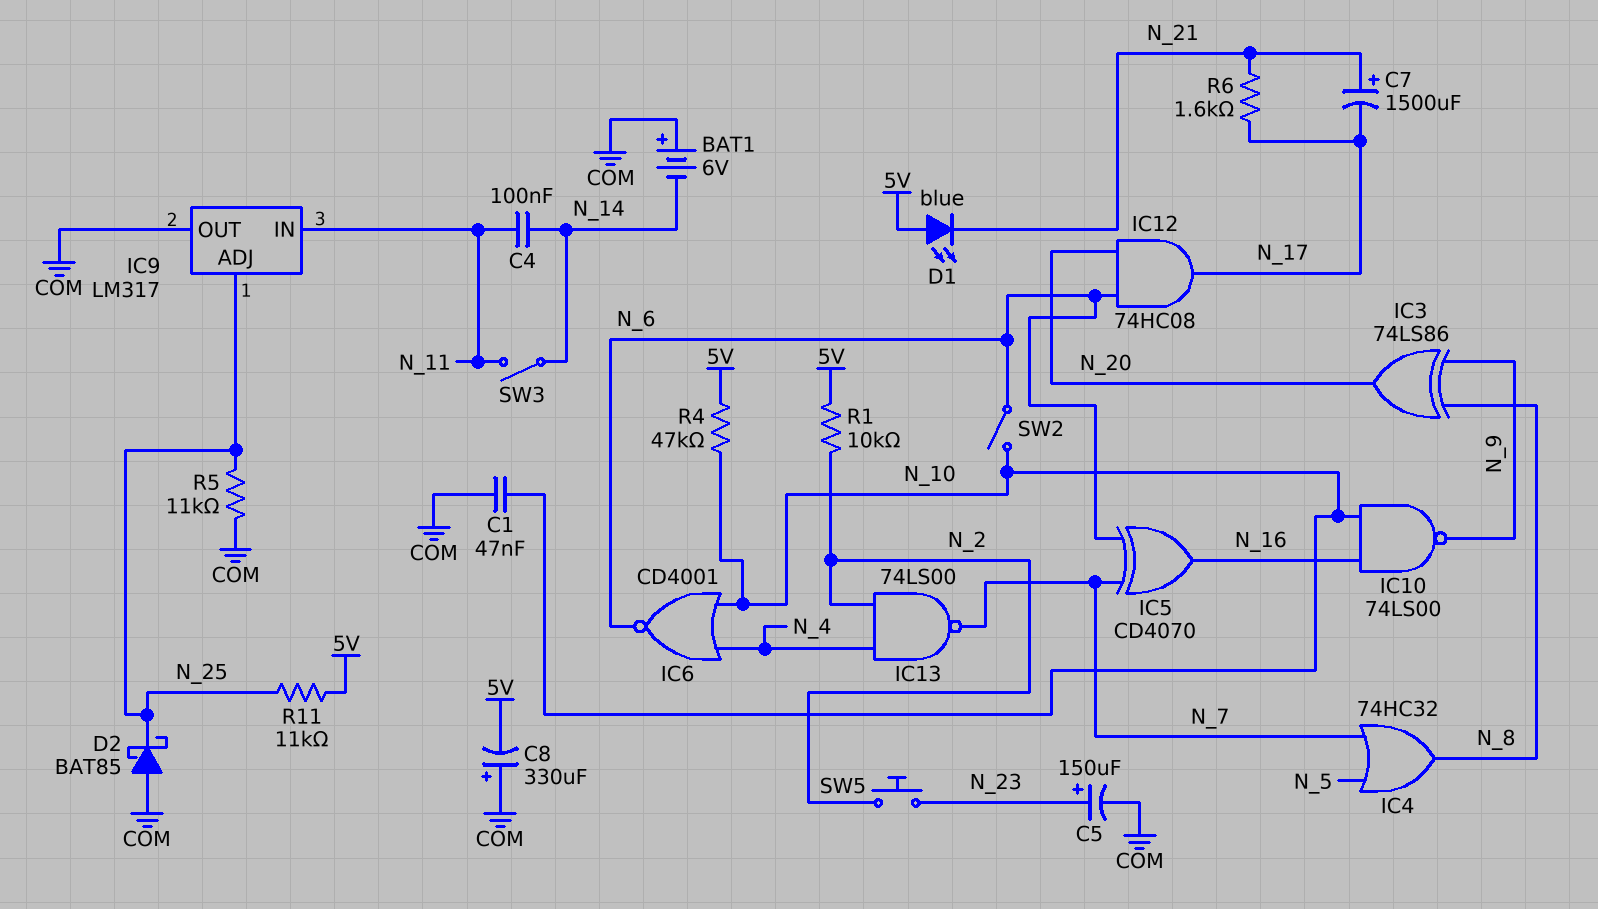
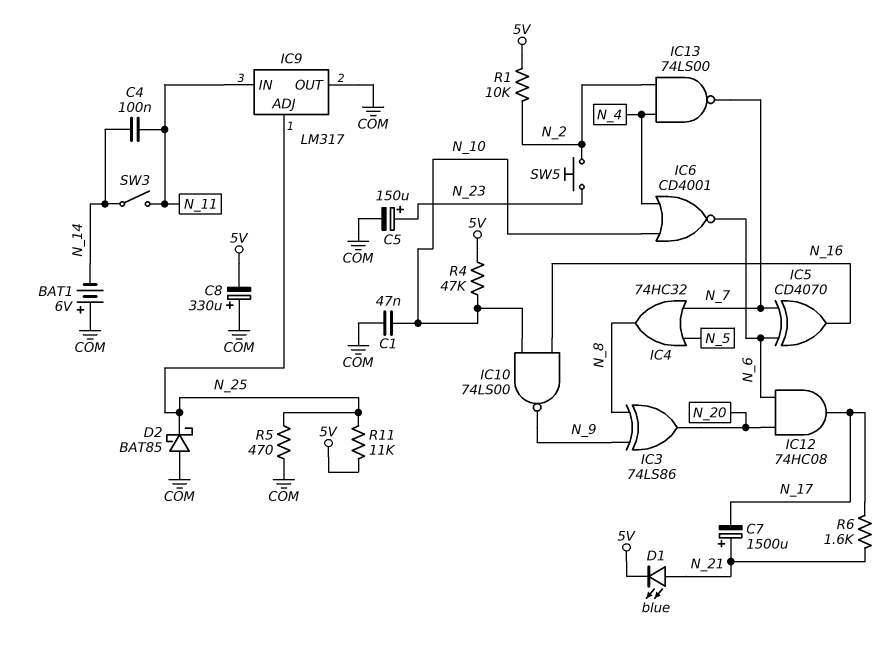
D1: LED blue (A 5V, K N_21) -> LED blue (A N_21, K 5V)
R5: 11k (COM, N_25) -> 470 (COM, N_25)
SW2: switch (N_6, N_10) -> none

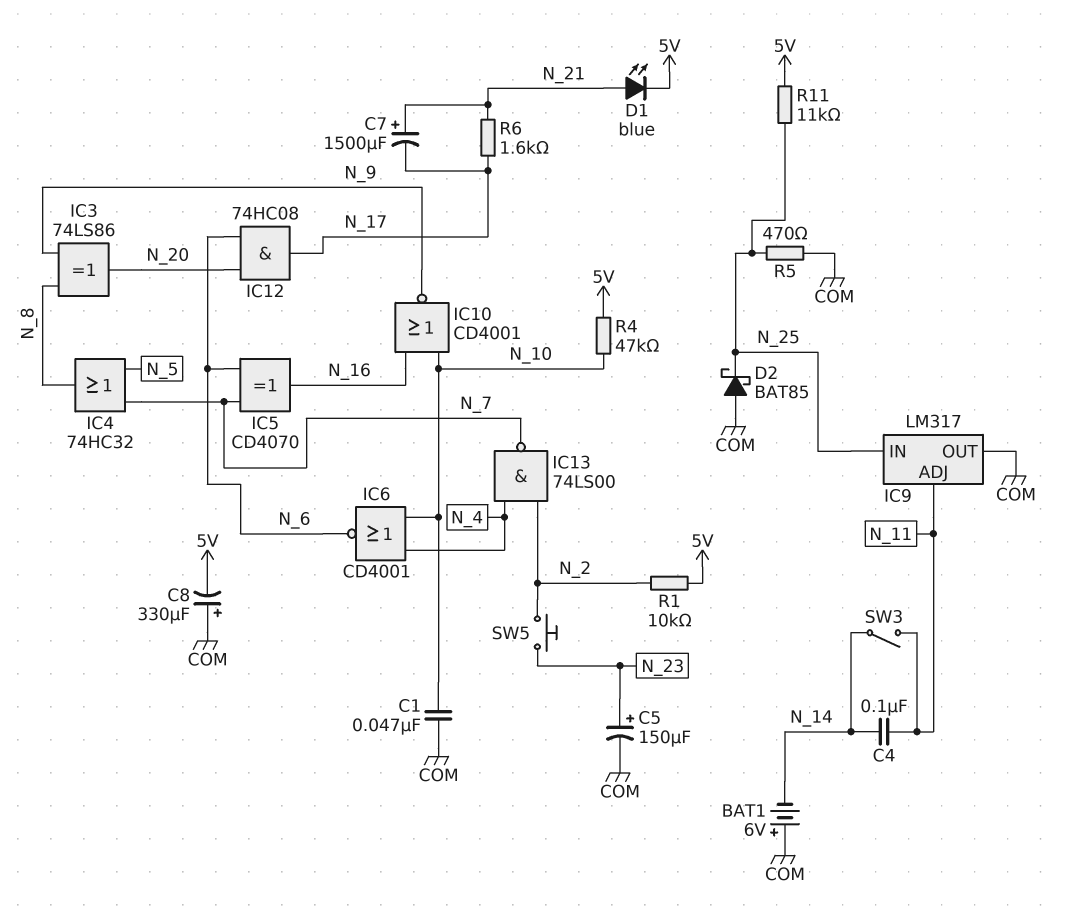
IC9 pin ADJ: N_25 -> N_11
IC9 pin IN: N_11 -> N_25
IC10: NAND 74LS00 (in N_10, in N_16, out N_9) -> NOR CD4001 (in N_10, in N_16, out N_9)

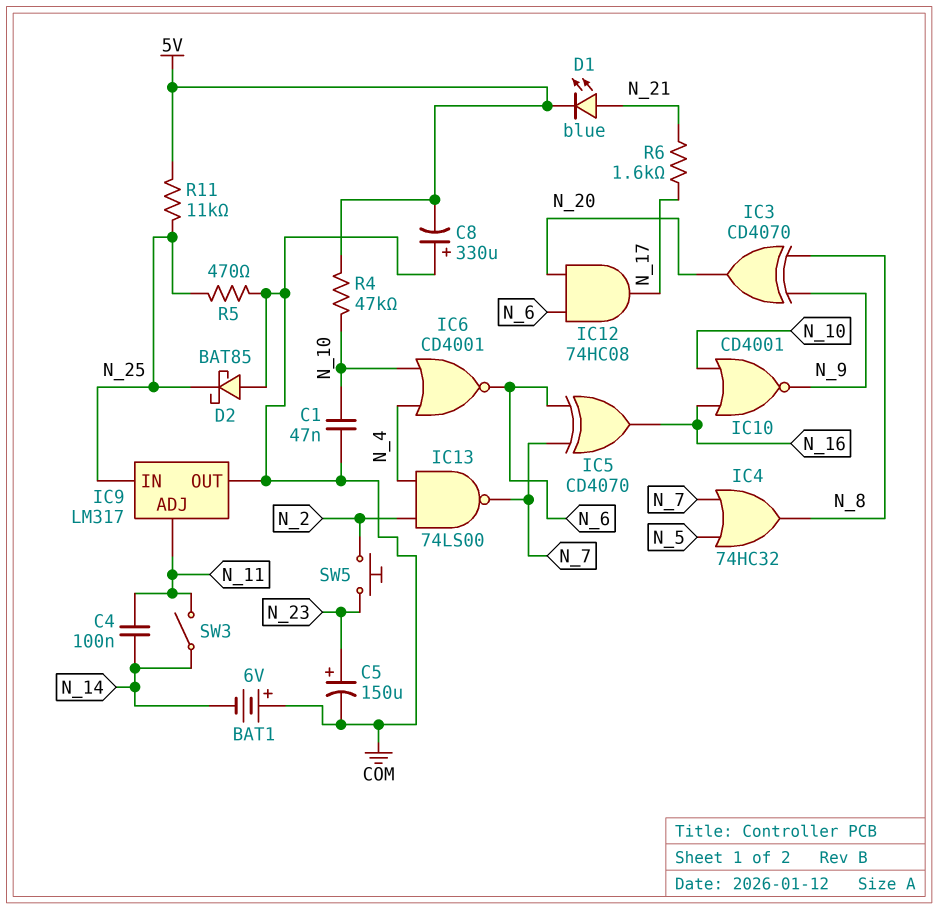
C7: 1500uF (plus N_21, minus N_17) -> none
IC3: XOR 74LS86 (in N_8, in N_9, out N_20) -> XOR CD4070 (in N_8, in N_9, out N_20)
R1: 10k (5V, N_2) -> none

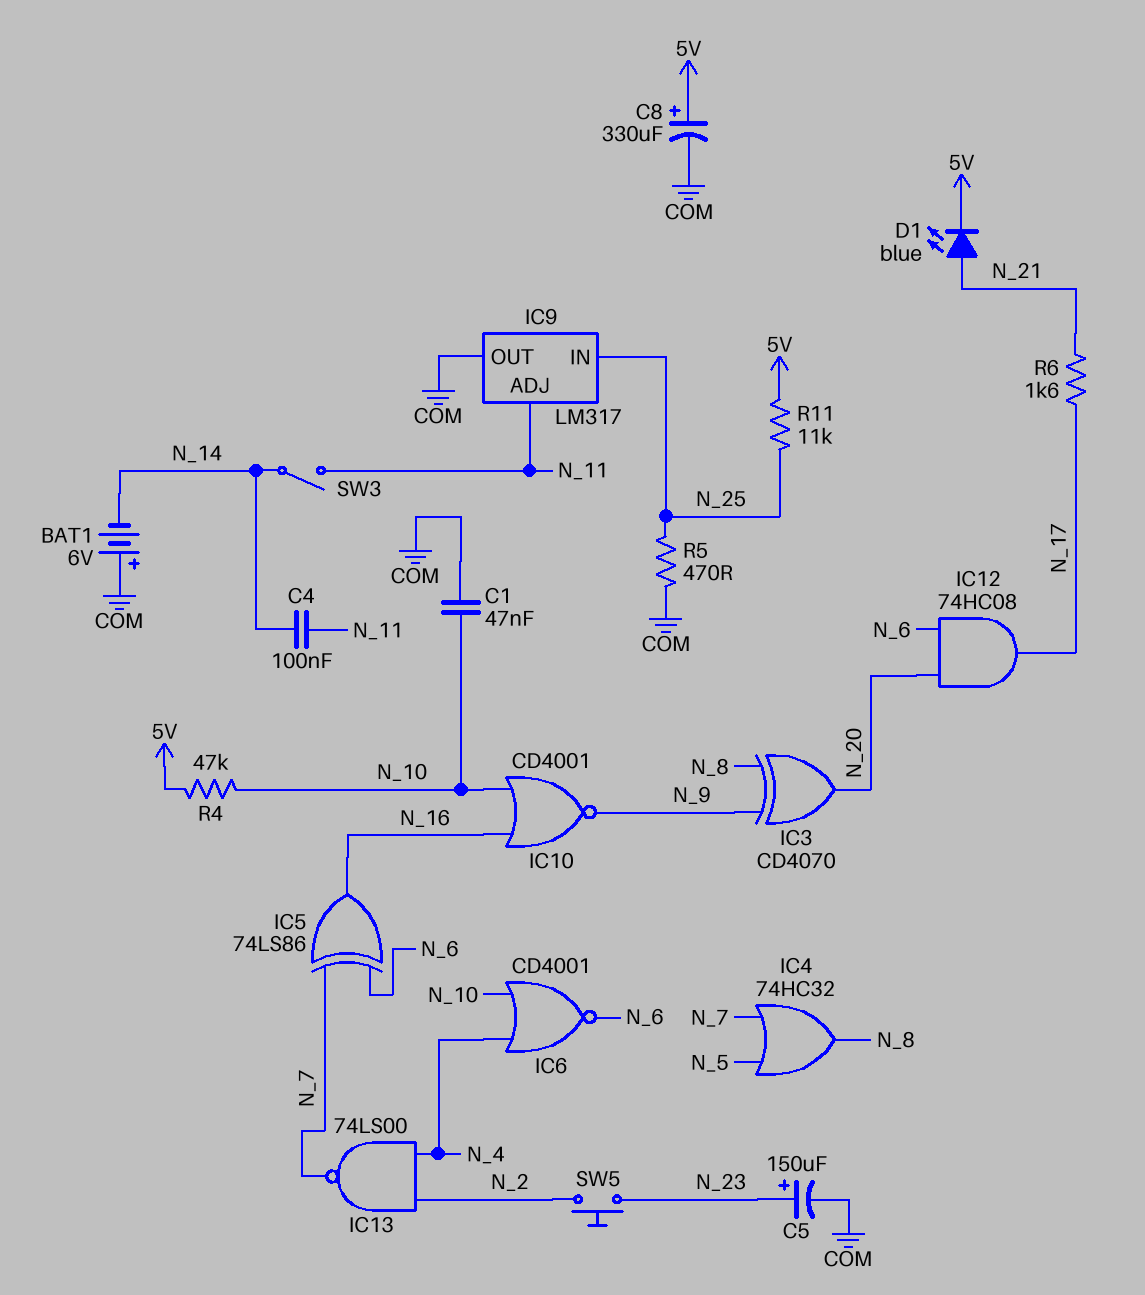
C8: 330uF (plus COM, minus 5V) -> 330uF (plus 5V, minus COM)
D2: schottky BAT85 (A COM, K N_25) -> none
IC5: XOR CD4070 (in N_6, in N_7, out N_16) -> XOR 74LS86 (in N_6, in N_7, out N_16)

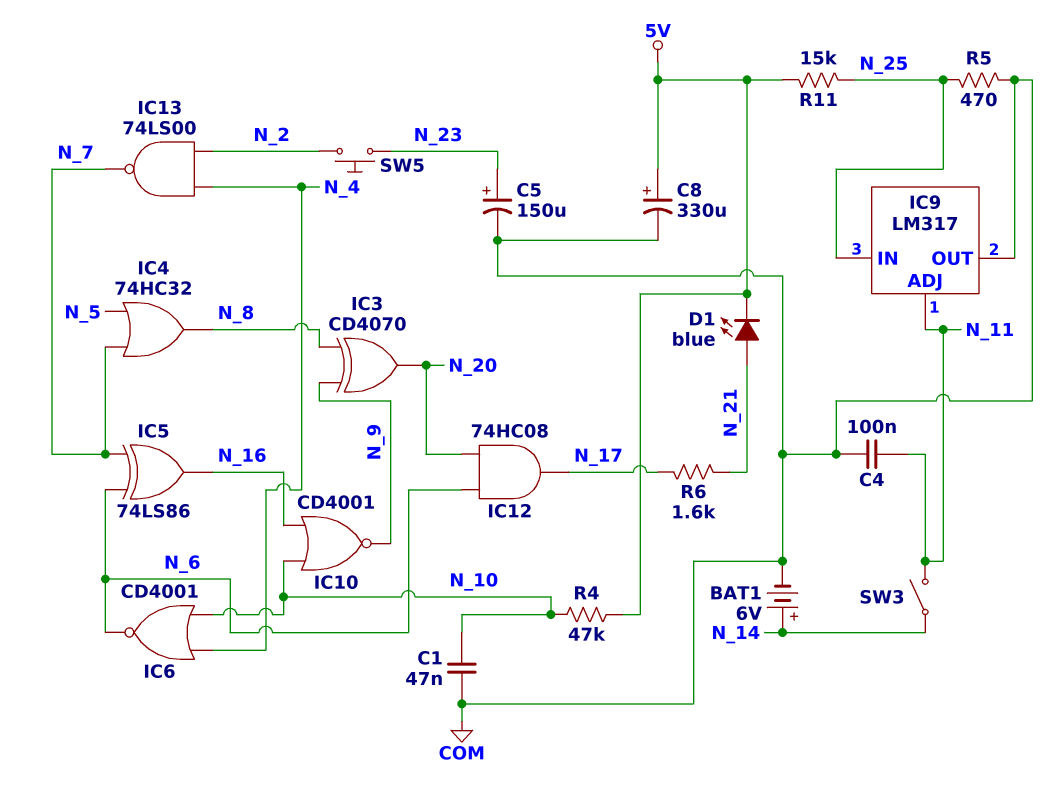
BAT1: 6V (plus COM, minus N_14) -> 6V (plus N_14, minus COM)
C4: 100nF (N_11, N_14) -> 100nF (COM, N_11)
R11: 11k (5V, N_25) -> 15k (5V, N_25)

